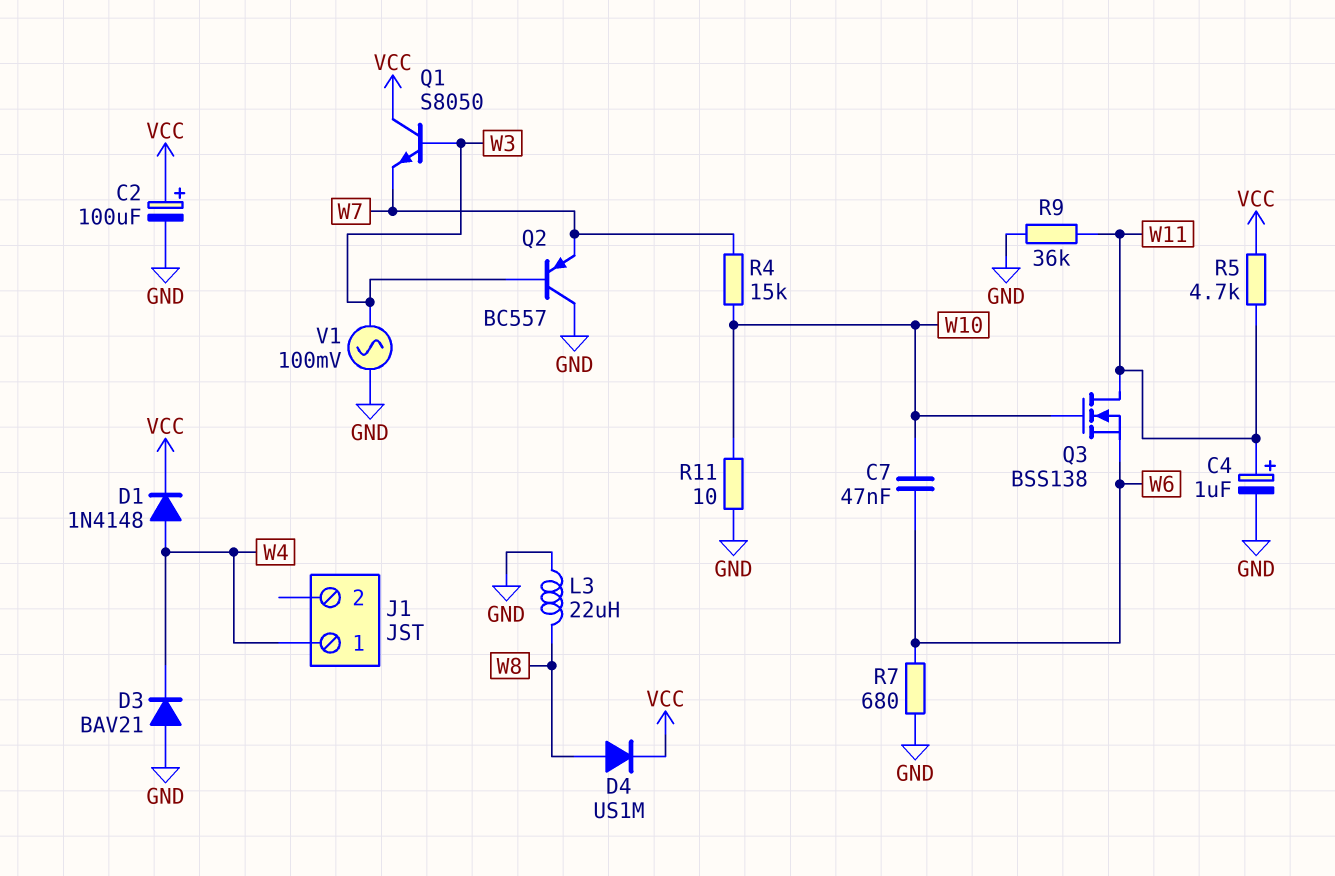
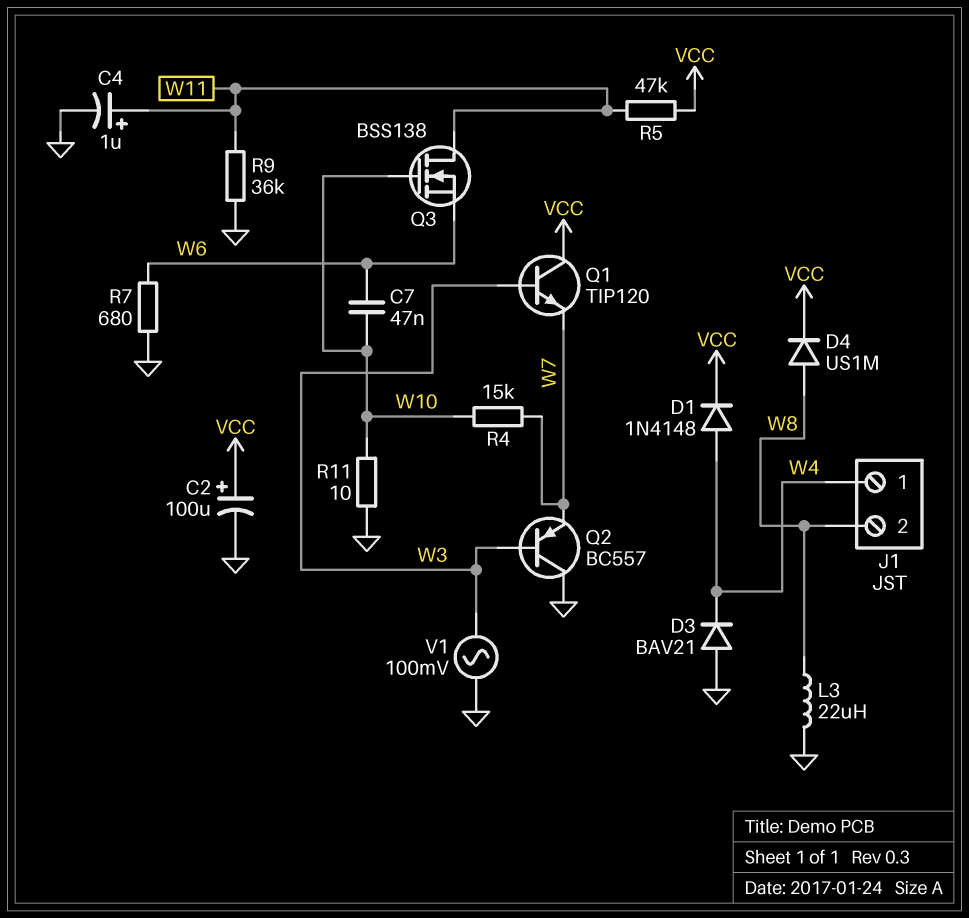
J1 pin 2: none -> W8
Q1: NPN S8050 (B W3, C VCC, E W7) -> NPN TIP120 (B W3, C VCC, E W7)
R5: 4.7k (VCC, W11) -> 47k (VCC, W11)

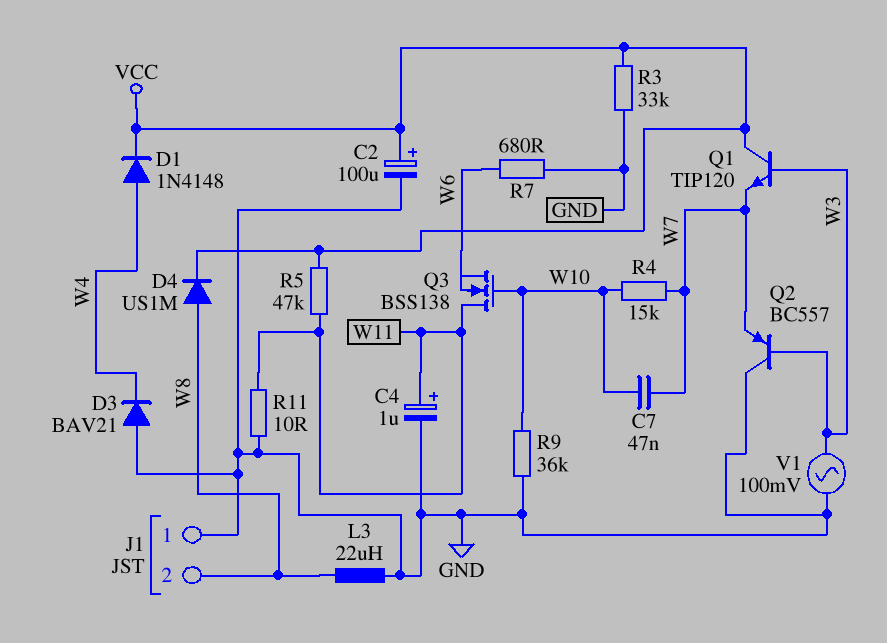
C7: 47nF (W6, W10) -> 47nF (W7, W10)
J1 pin 1: W4 -> GND
R3: none -> 33k (GND, VCC)
R9: 36k (GND, W11) -> 36k (GND, W10)
R11: 10 (GND, W10) -> 10 (GND, W11)

